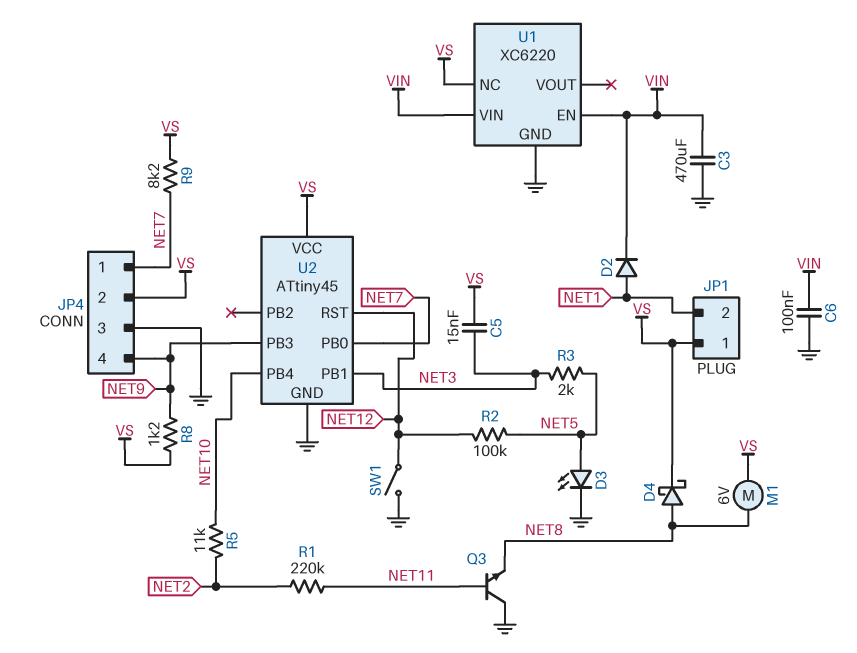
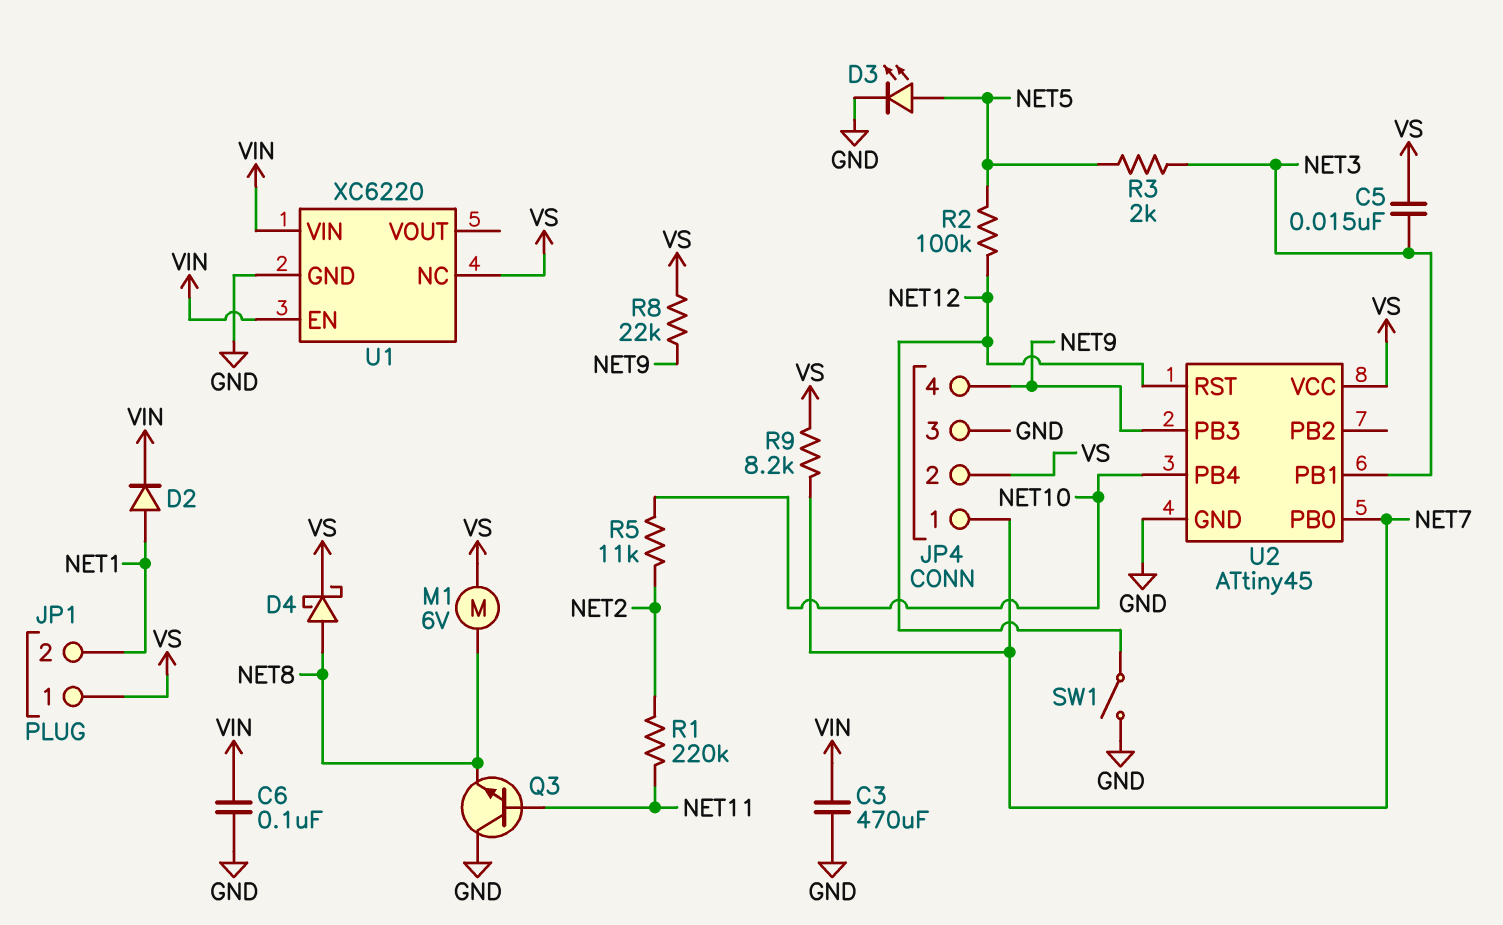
R8: 1.2k (NET9, VS) -> 22k (NET9, VS)

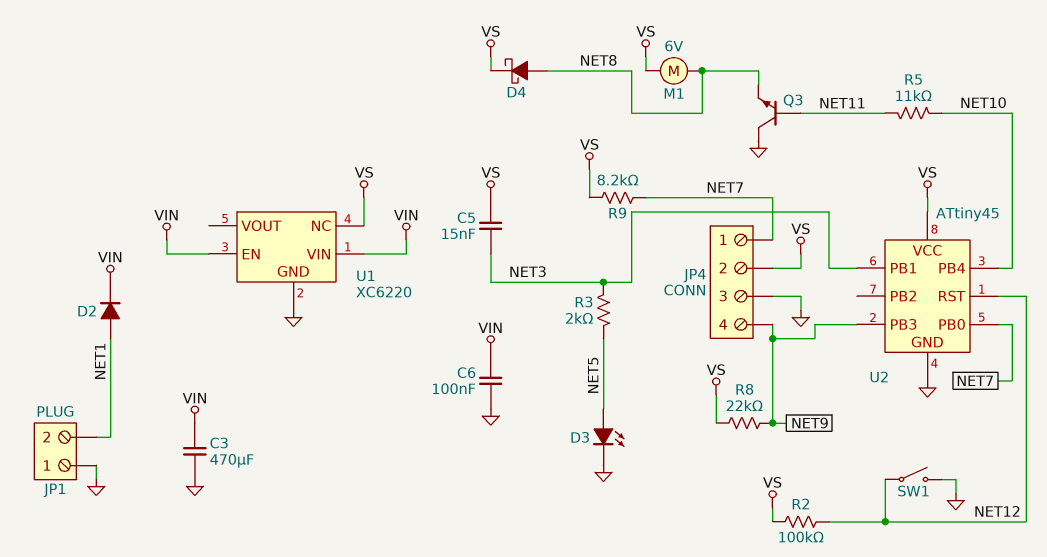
JP1 pin 1: VS -> GND
R1: 220k (NET2, NET11) -> none
R2: 100k (NET5, NET12) -> 100k (NET12, VS)
R5: 11k (NET2, NET10) -> 11k (NET10, NET11)

